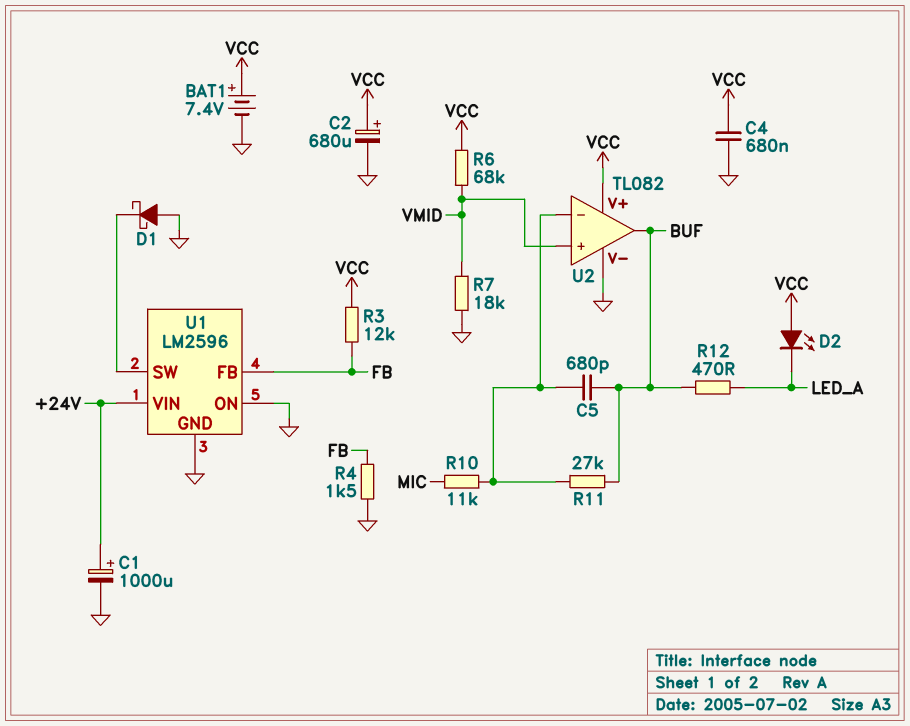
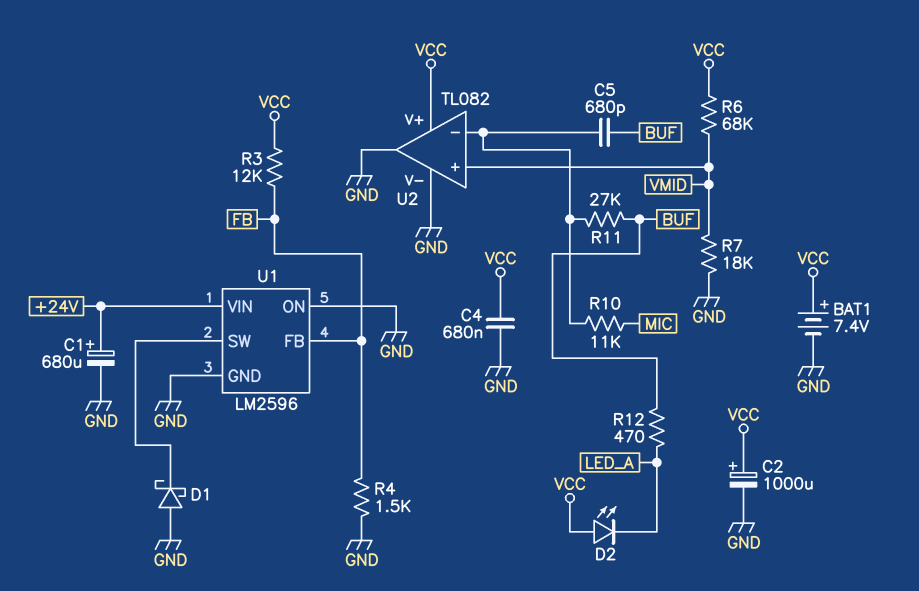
C1: 1000uF (plus +24V, minus GND) -> 680uF (plus +24V, minus GND)
C2: 680uF (plus VCC, minus GND) -> 1000uF (plus VCC, minus GND)
U2 pin out: BUF -> GND

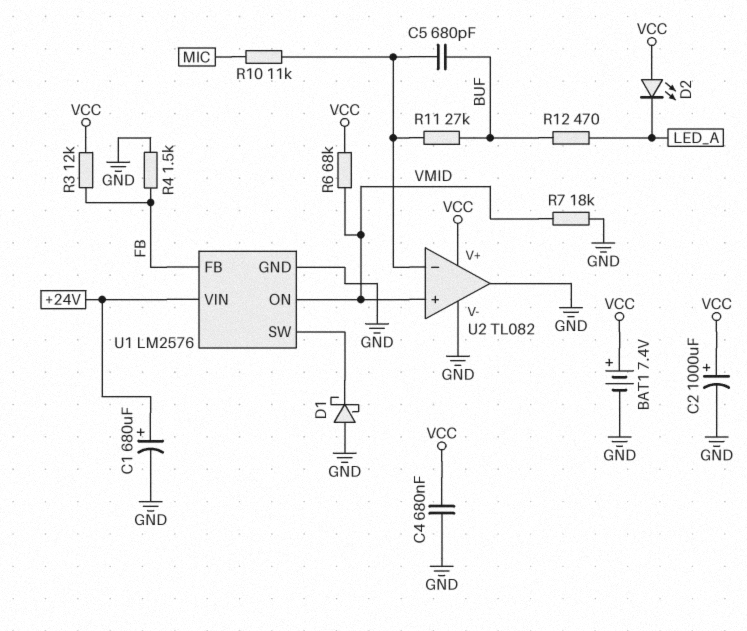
U1: LM2596 -> LM2576
U1 pin ON: GND -> VMID

